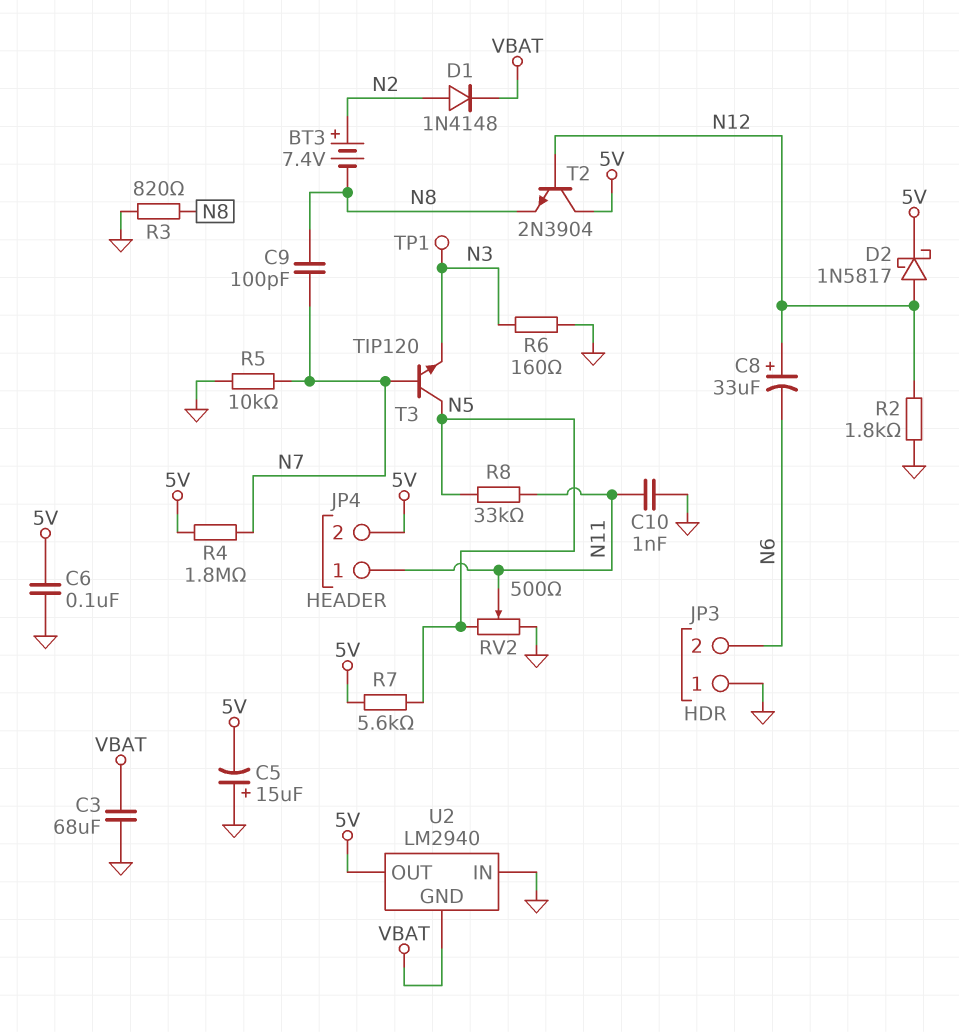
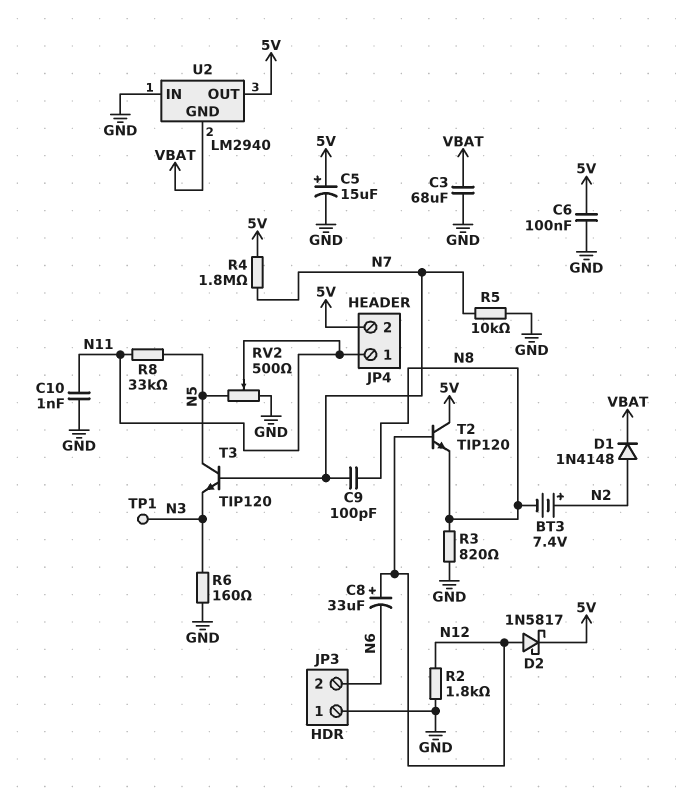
C5: 15uF (plus GND, minus 5V) -> 15uF (plus 5V, minus GND)
R7: 5.6k (5V, N5) -> none
T2: NPN 2N3904 (B N12, C 5V, E N8) -> NPN TIP120 (B N12, C 5V, E N8)

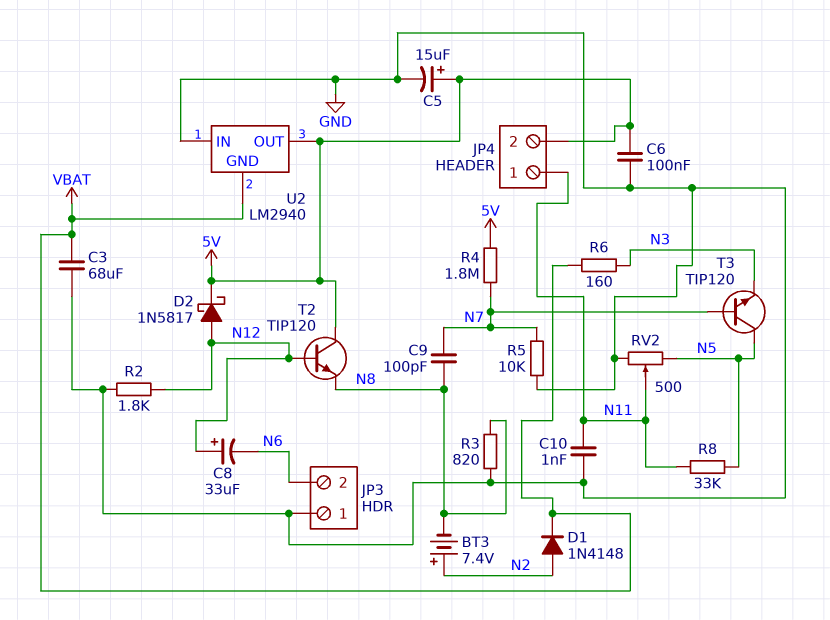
R6: 160 (GND, N3) -> 160 (N3, VBAT)
TP1: test point (N3) -> none

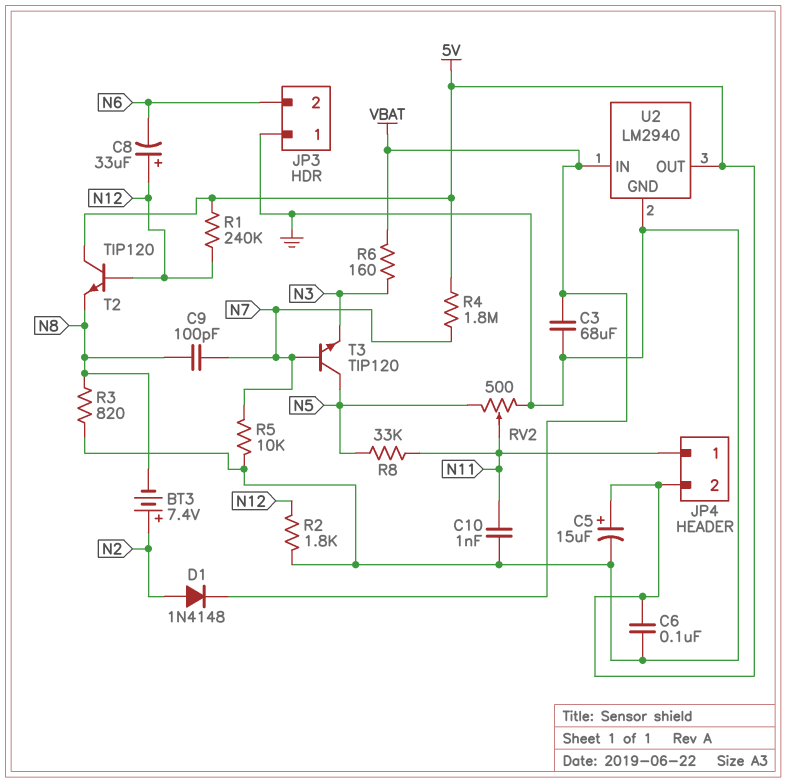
D2: schottky 1N5817 (A N12, K 5V) -> none
R1: none -> 240k (5V, N12)
U2 pin GND: VBAT -> GND
U2 pin IN: GND -> VBAT

